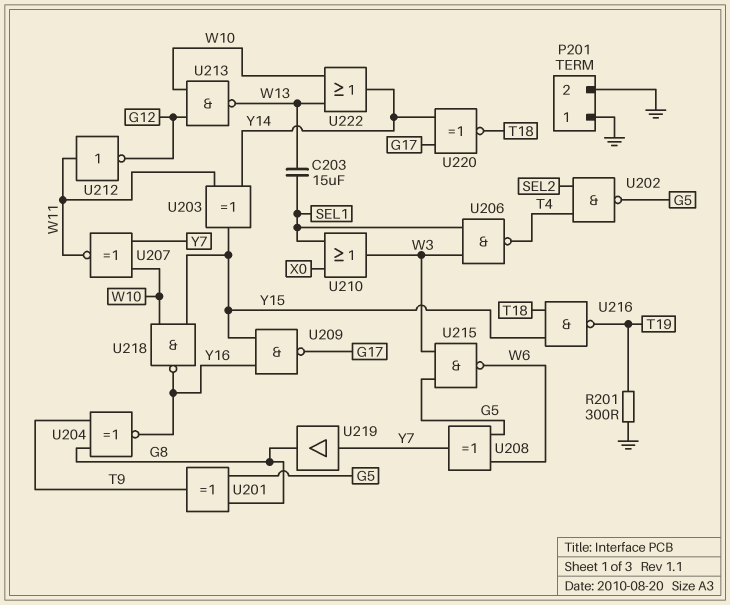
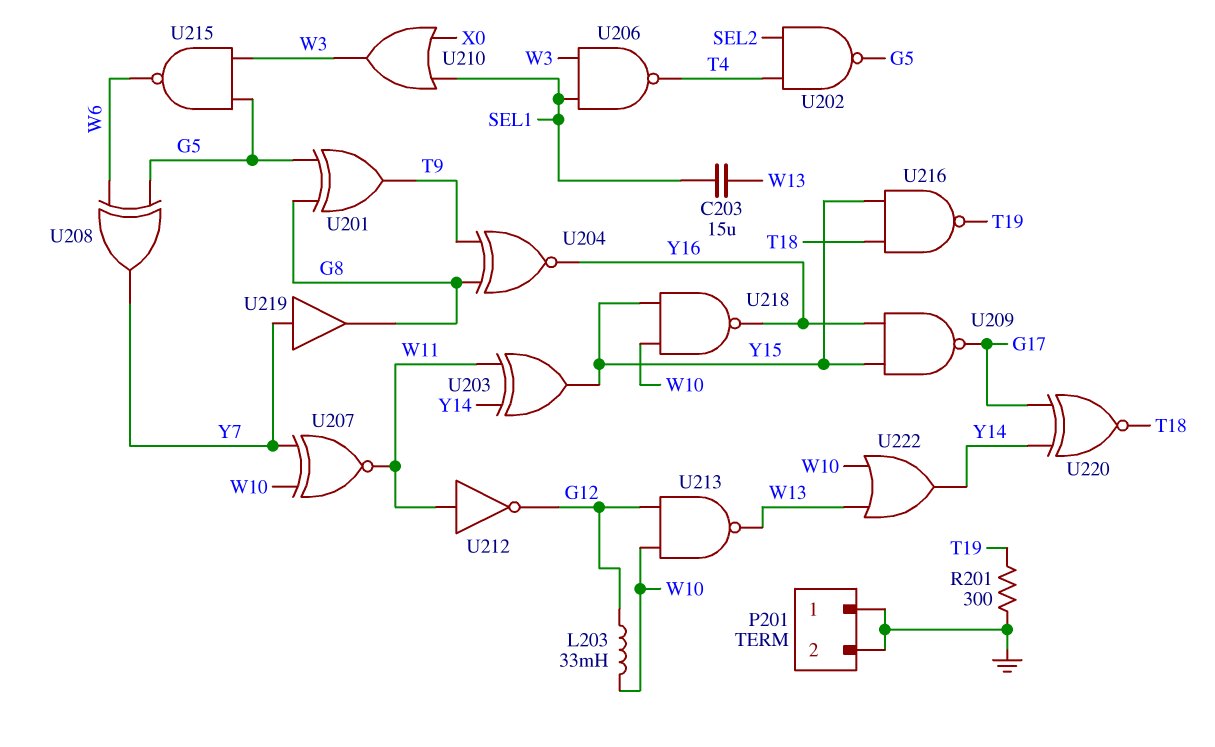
L203: none -> 33mH (G12, W10)

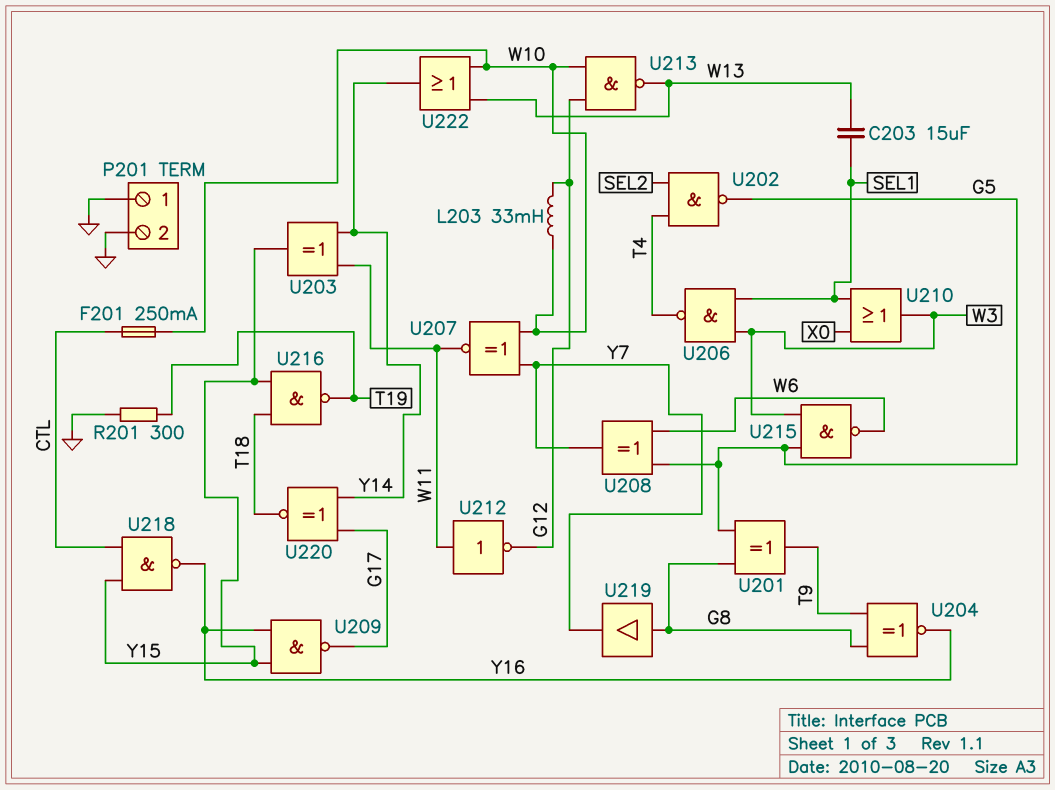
F201: none -> 250mA (CTL, W10)
U218: NAND (in W10, in Y15, out Y16) -> NAND (in CTL, in Y15, out Y16)
U219: buffer (in Y7, out G8) -> buffer (in G8, out Y7)

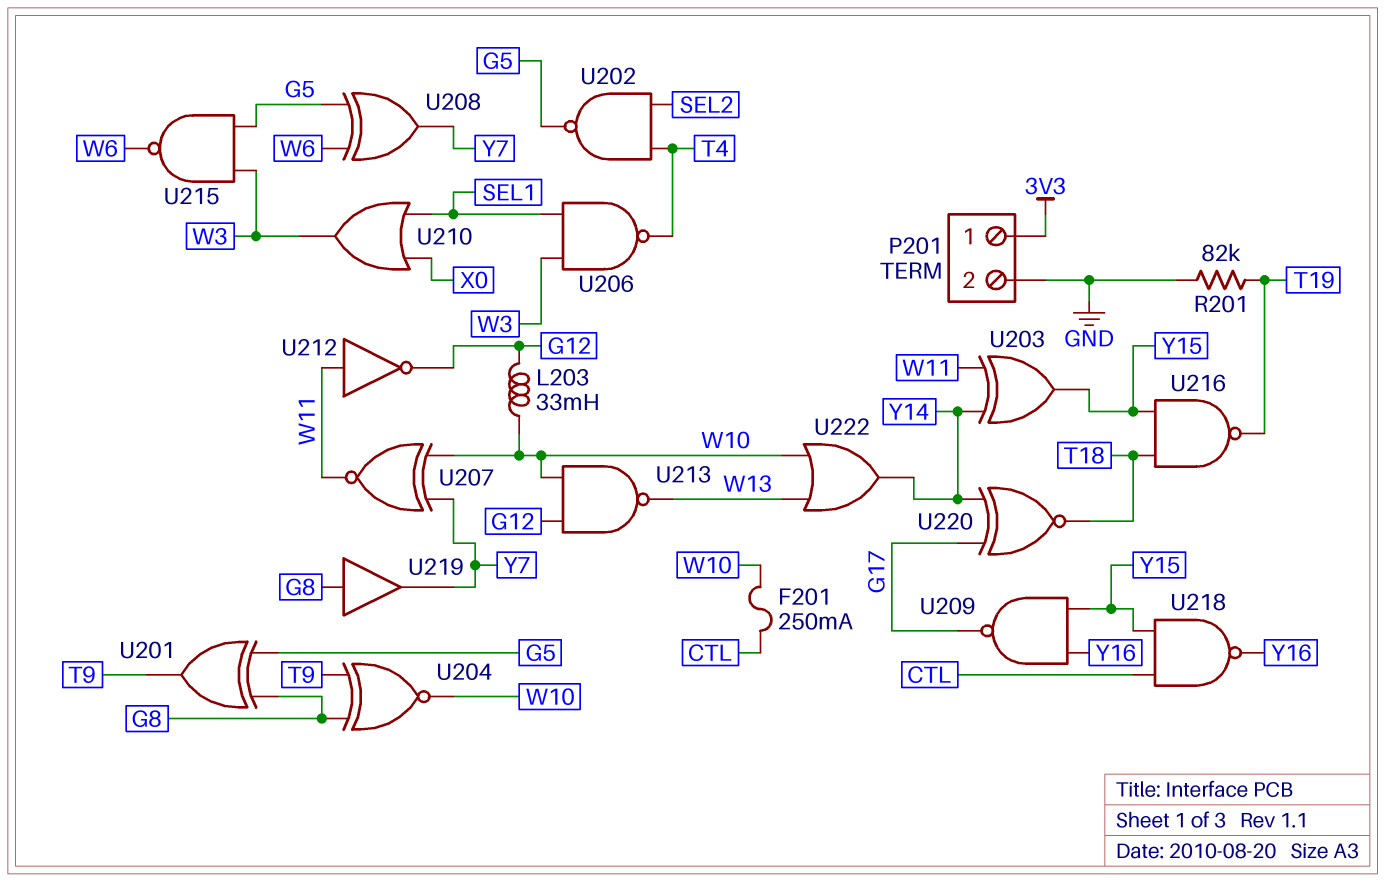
C203: 15uF (SEL1, W13) -> none
P201 pin 1: GND -> 3V3
R201: 300 (GND, T19) -> 82k (GND, T19)
U204: XNOR (in G8, in T9, out Y16) -> XNOR (in G8, in T9, out W10)

